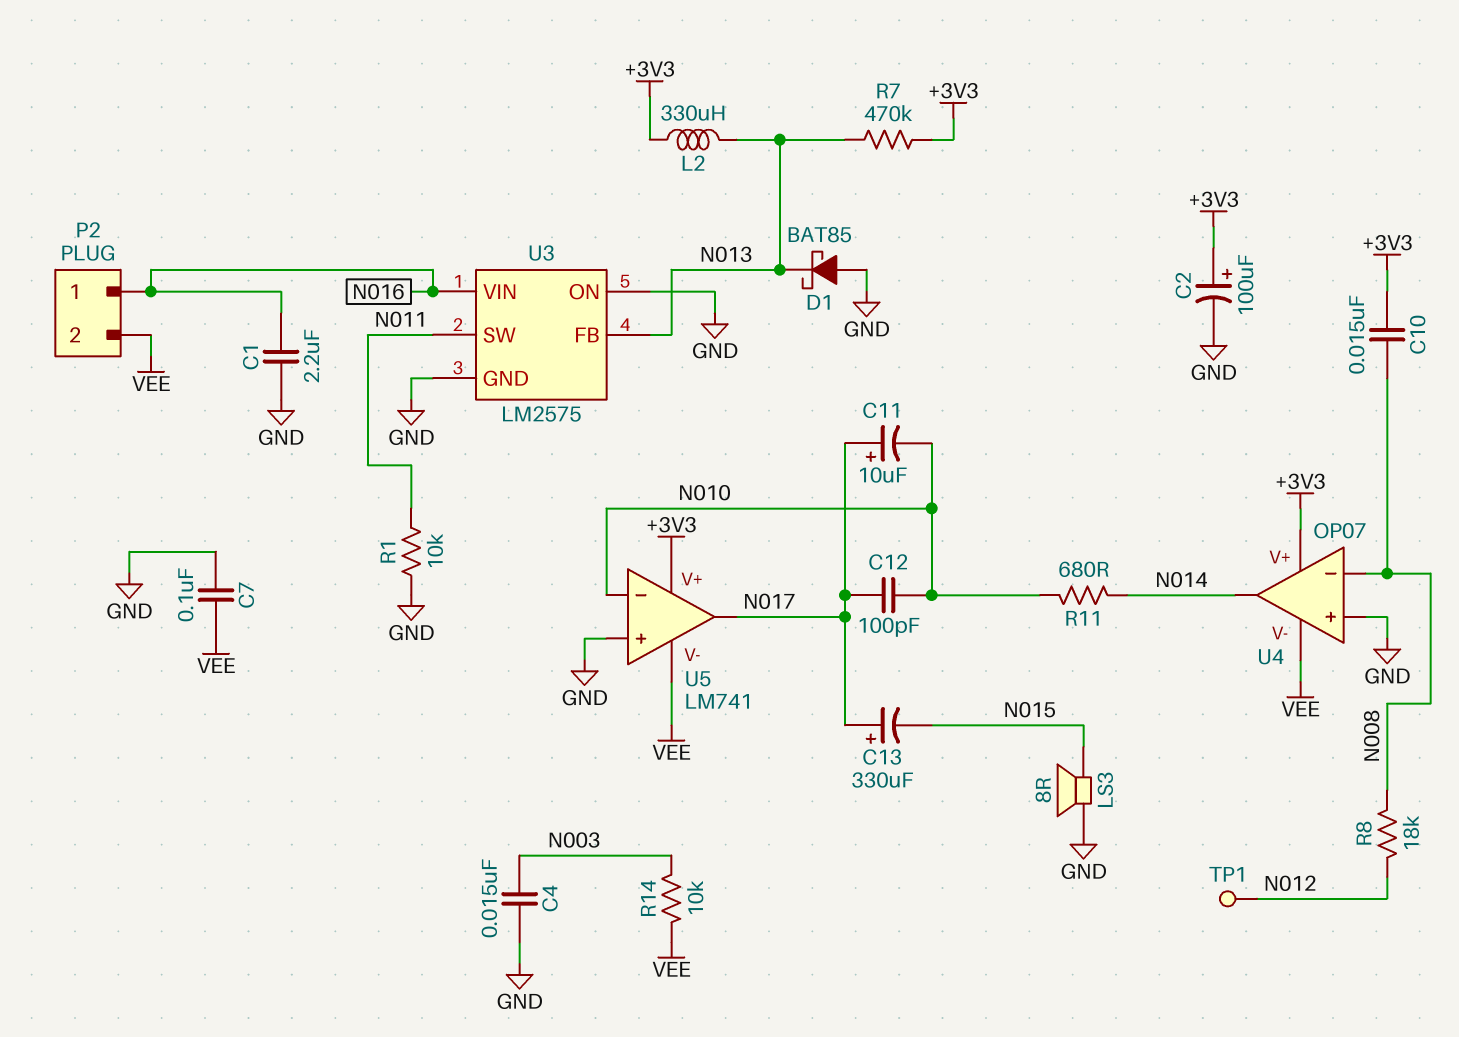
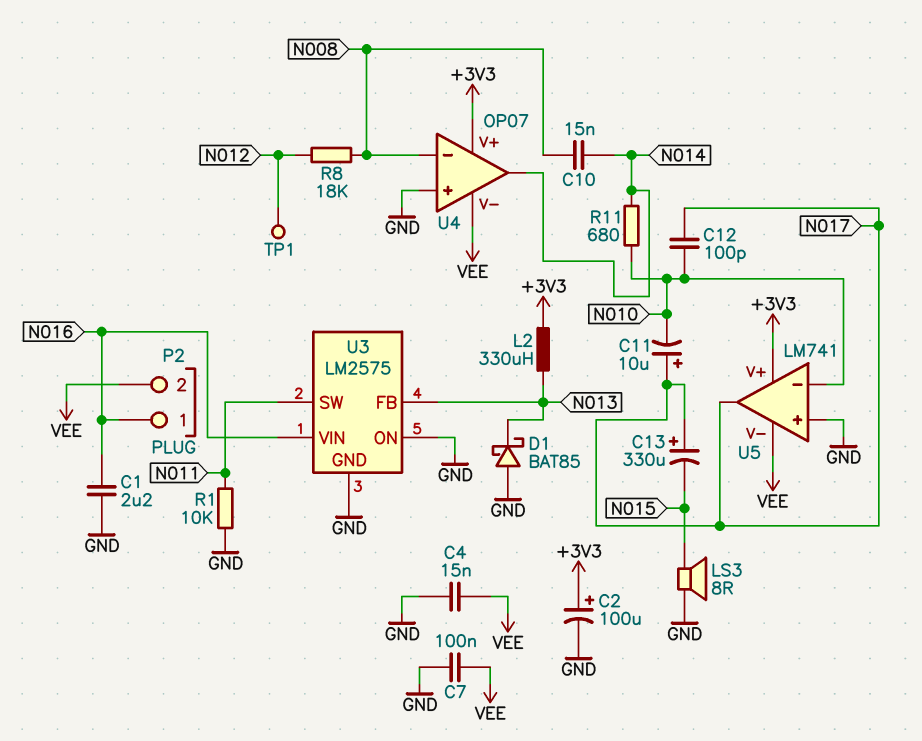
C4: 15nF (GND, N003) -> 15nF (GND, VEE)
C10: 15nF (+3V3, N008) -> 15nF (N008, N014)
R7: 470k (+3V3, N013) -> none
R14: 10k (N003, VEE) -> none

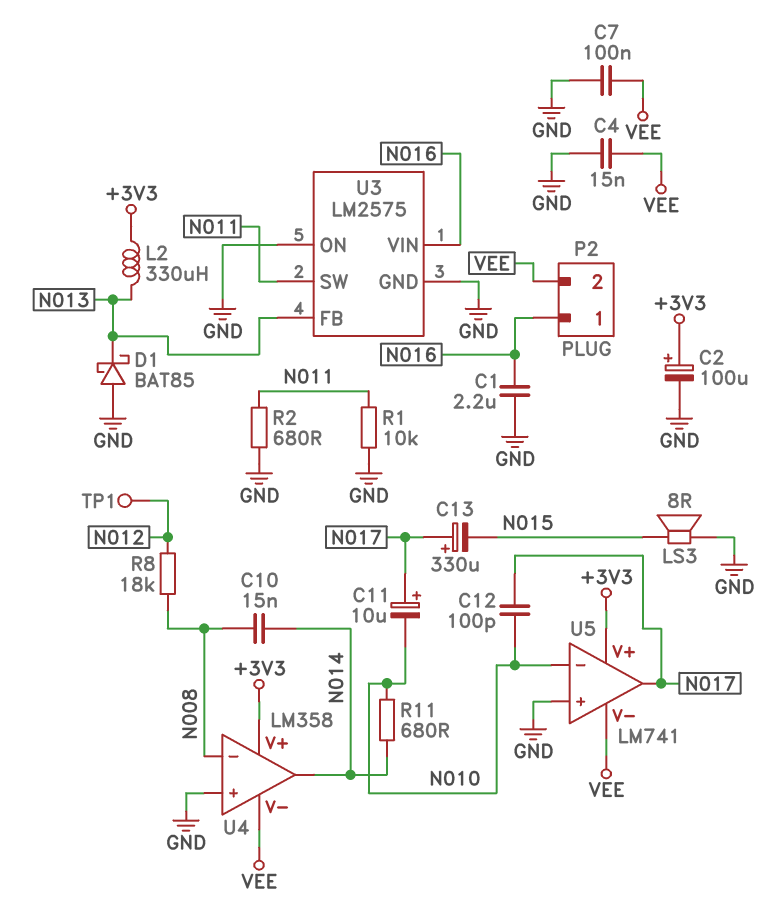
R2: none -> 680 (GND, N011)
U4: OP07 -> LM358

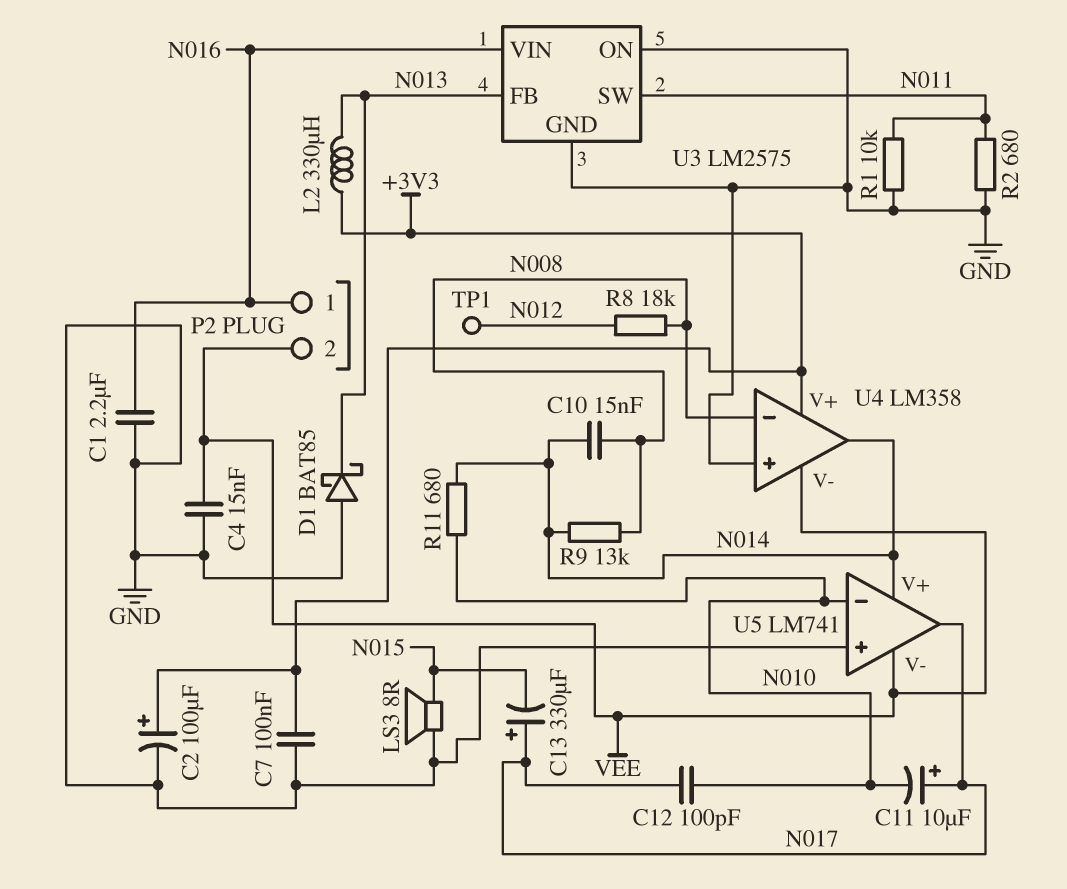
C7: 100nF (GND, VEE) -> 100nF (+3V3, GND)
R9: none -> 13k (N008, N014)
U5 pin V+: +3V3 -> N014

